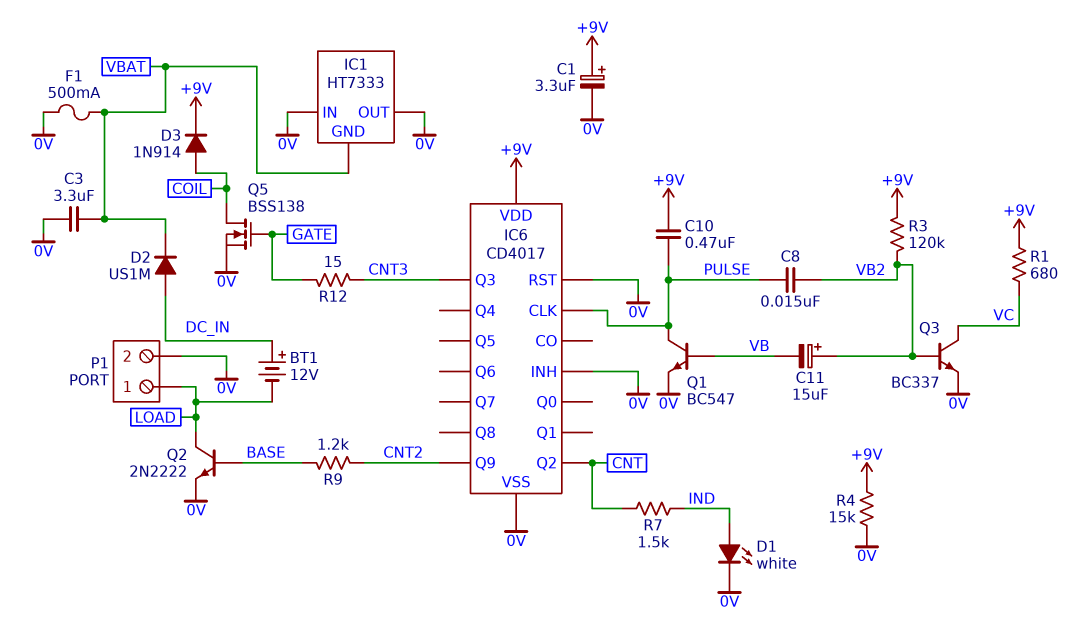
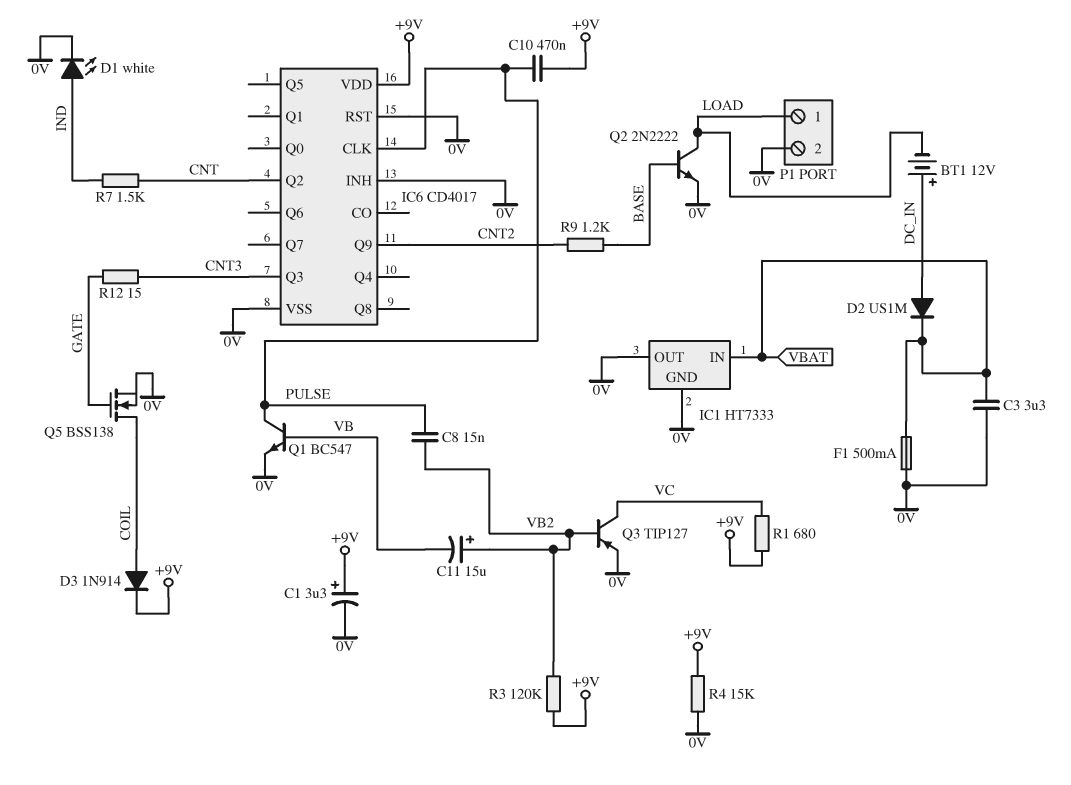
IC1 pin GND: VBAT -> 0V
IC1 pin IN: 0V -> VBAT
Q3: NPN BC337 (B VB2, C VC, E 0V) -> PNP TIP127 (B VB2, C VC, E 0V)

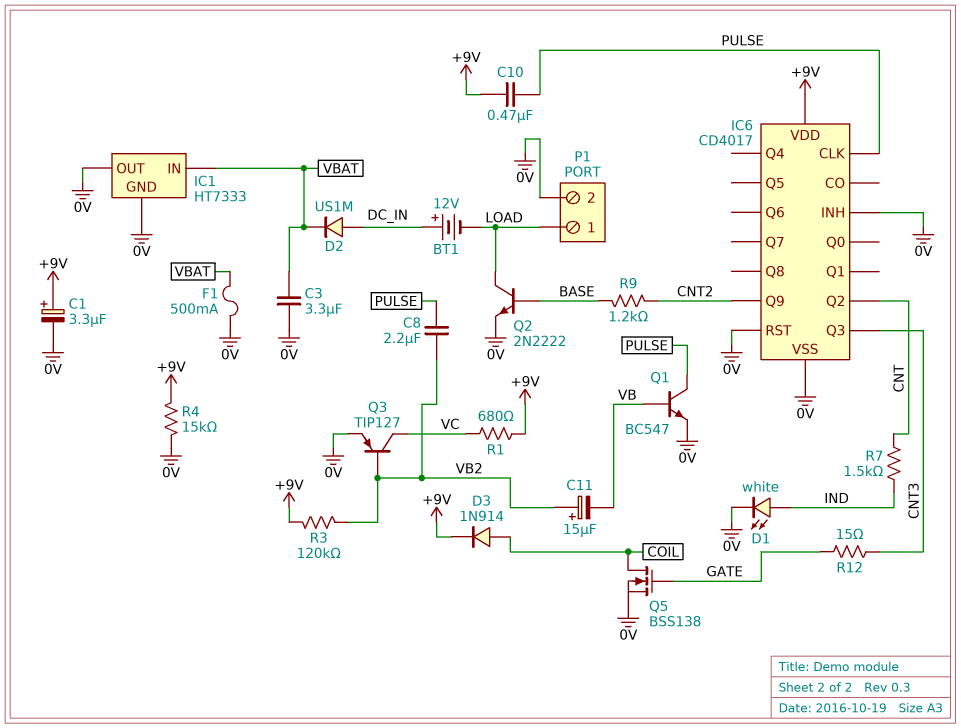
C8: 15nF (PULSE, VB2) -> 2.2uF (PULSE, VB2)

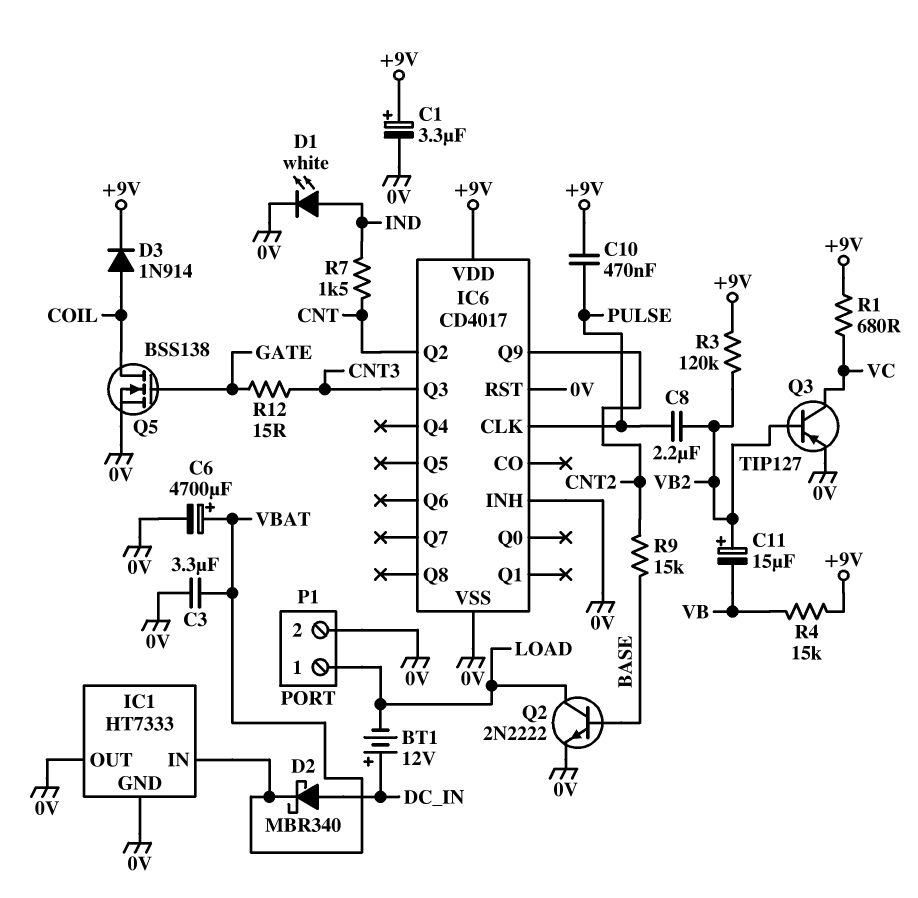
C6: none -> 4700uF (plus VBAT, minus 0V)
D2: diode US1M (A DC_IN, K VBAT) -> schottky MBR340 (A DC_IN, K VBAT)
F1: 500mA (0V, VBAT) -> none
Q1: NPN BC547 (B VB, C PULSE, E 0V) -> none
R4: 15k (+9V, 0V) -> 15k (+9V, VB)
R9: 1.2k (BASE, CNT2) -> 15k (BASE, CNT2)

